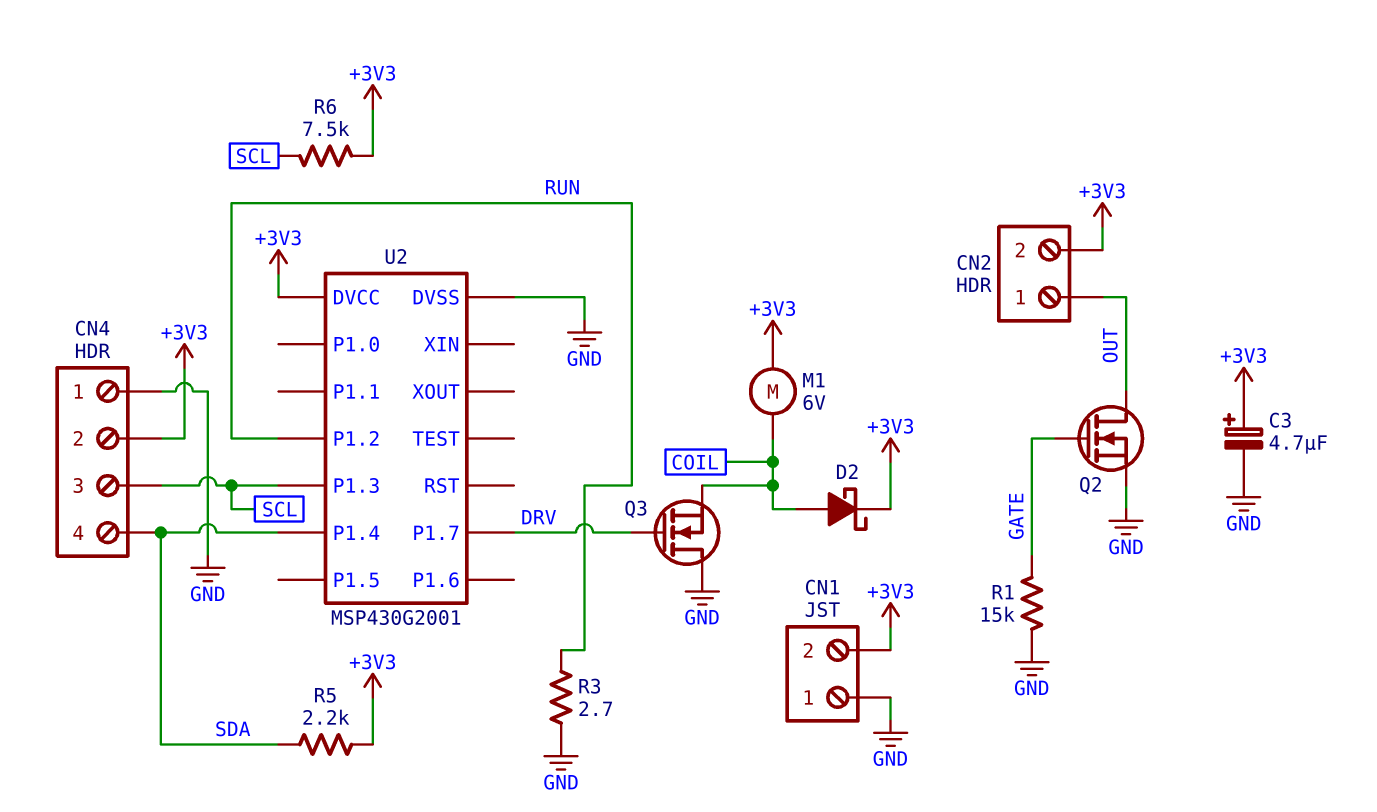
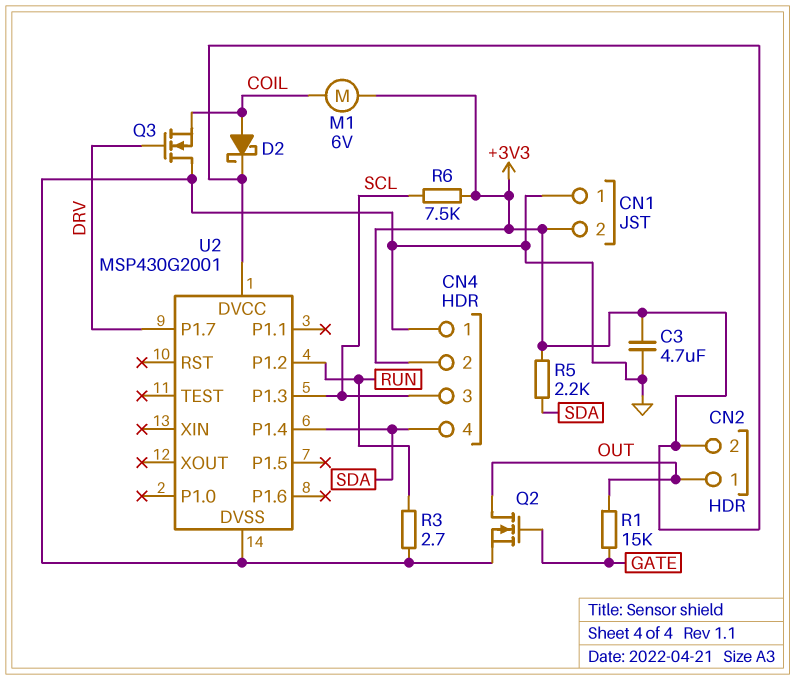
C3: 4.7uF (plus +3V3, minus GND) -> 4.7uF (+3V3, GND)
R1: 15k (GATE, GND) -> 15k (GATE, OUT)

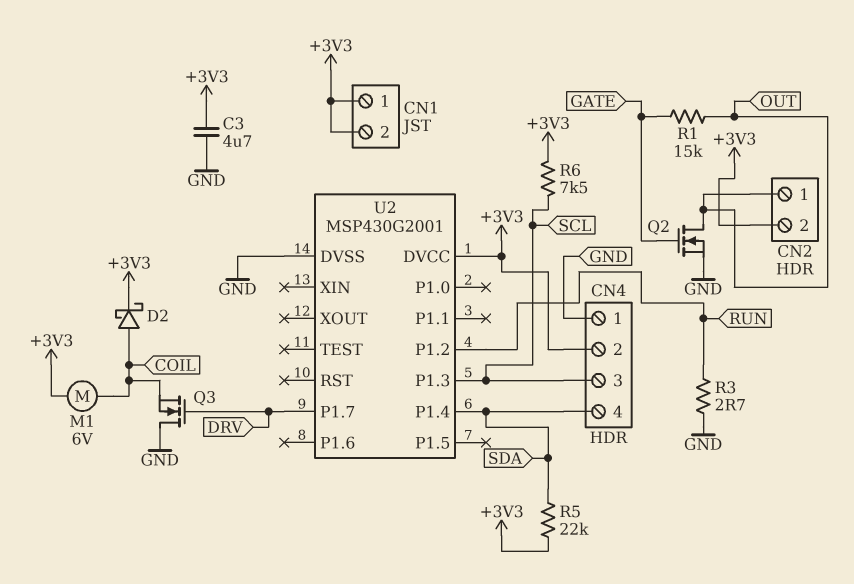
CN1 pin 1: GND -> +3V3
R5: 2.2k (+3V3, SDA) -> 22k (+3V3, SDA)

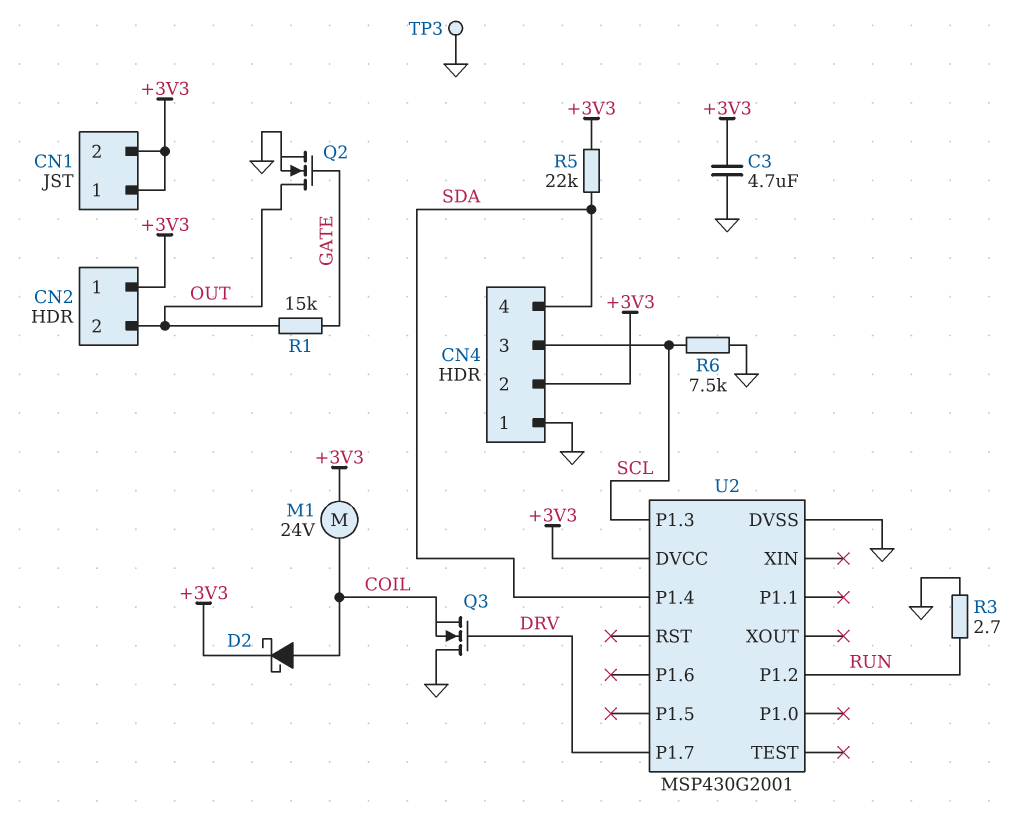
CN2 pin 1: OUT -> +3V3
CN2 pin 2: +3V3 -> OUT
M1: motor 6V (+3V3, COIL) -> motor 24V (+3V3, COIL)
R6: 7.5k (+3V3, SCL) -> 7.5k (GND, SCL)
TP3: none -> test point (GND)

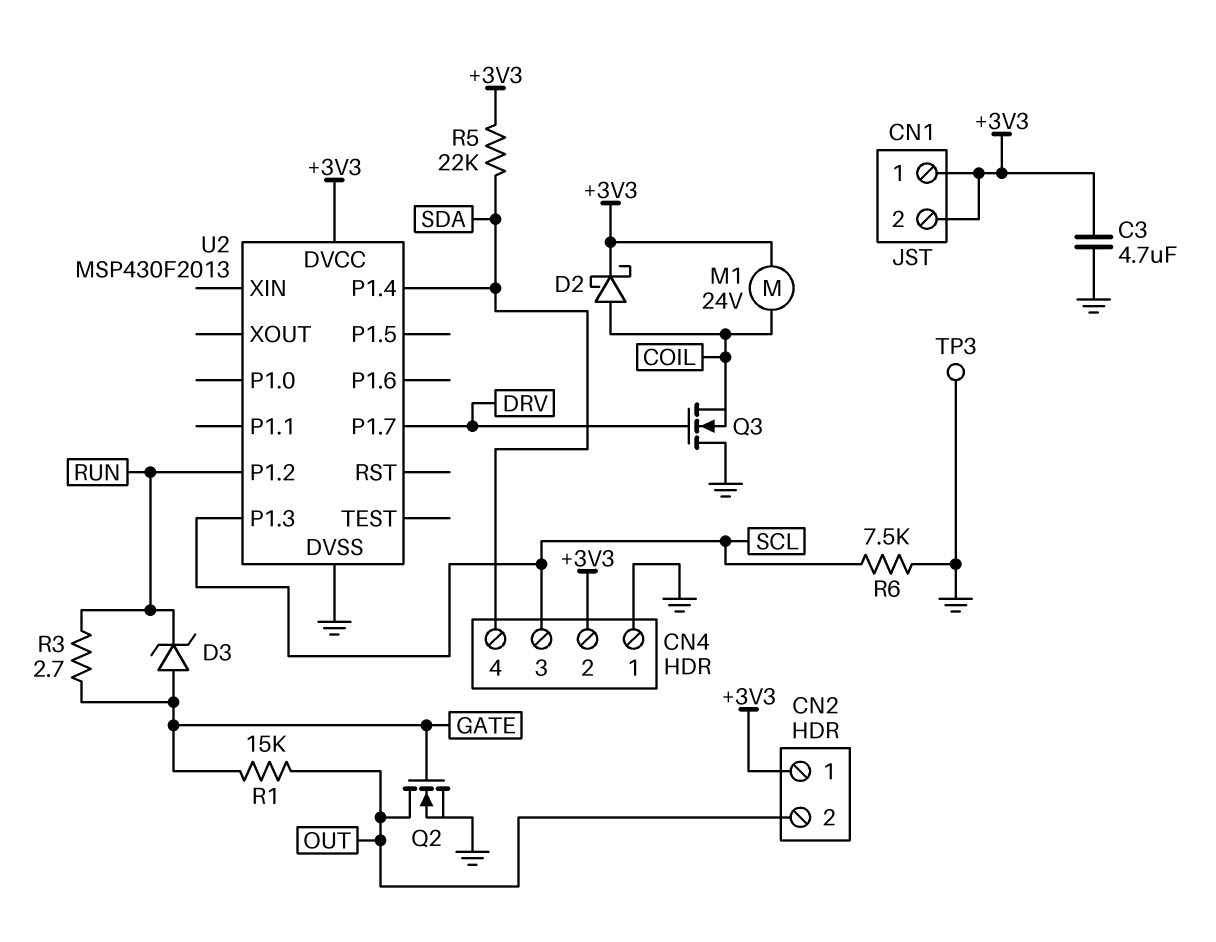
D3: none -> zener (A GATE, K RUN)
R3: 2.7 (GND, RUN) -> 2.7 (GATE, RUN)
U2: MSP430G2001 -> MSP430F2013

